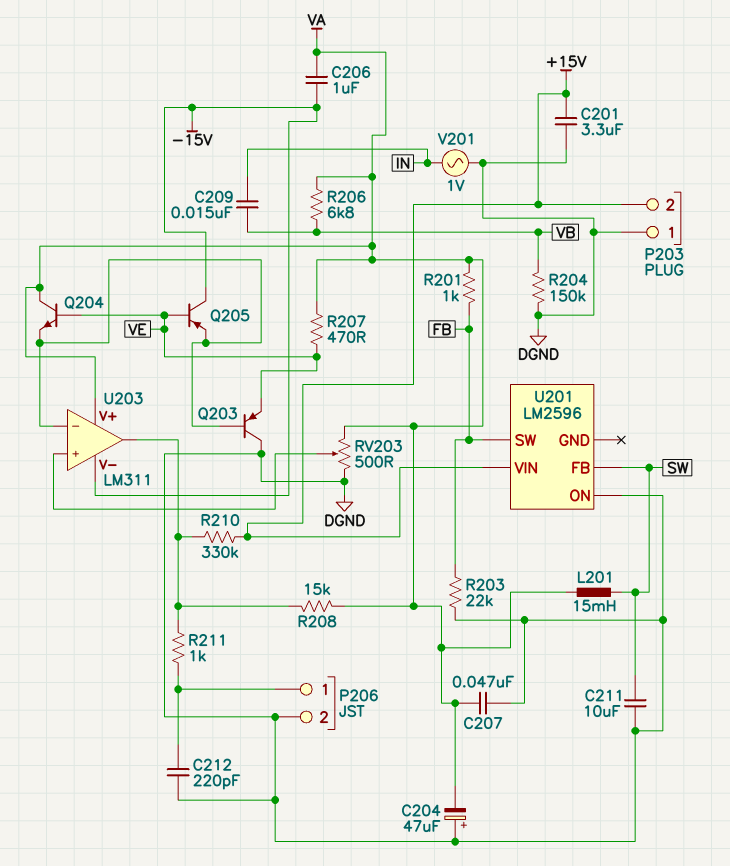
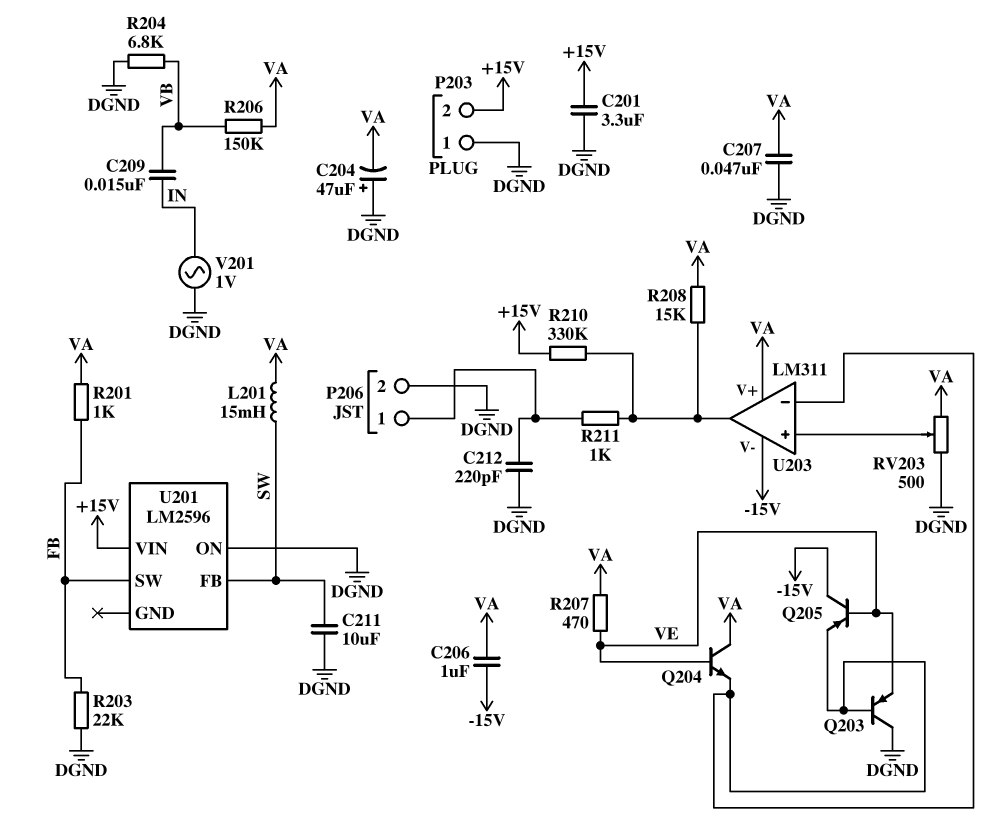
R204: 150k (DGND, VB) -> 6.8k (DGND, VB)
R206: 6.8k (VA, VB) -> 150k (VA, VB)

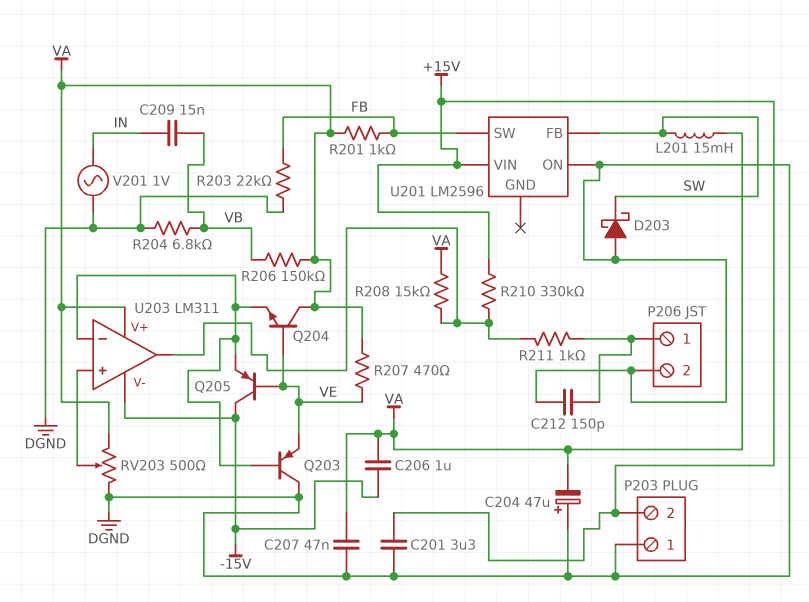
C211: 10uF (DGND, SW) -> none
C212: 220pF (DGND, P206/1) -> 150pF (DGND, P206/1)
D203: none -> schottky (A DGND, K SW)

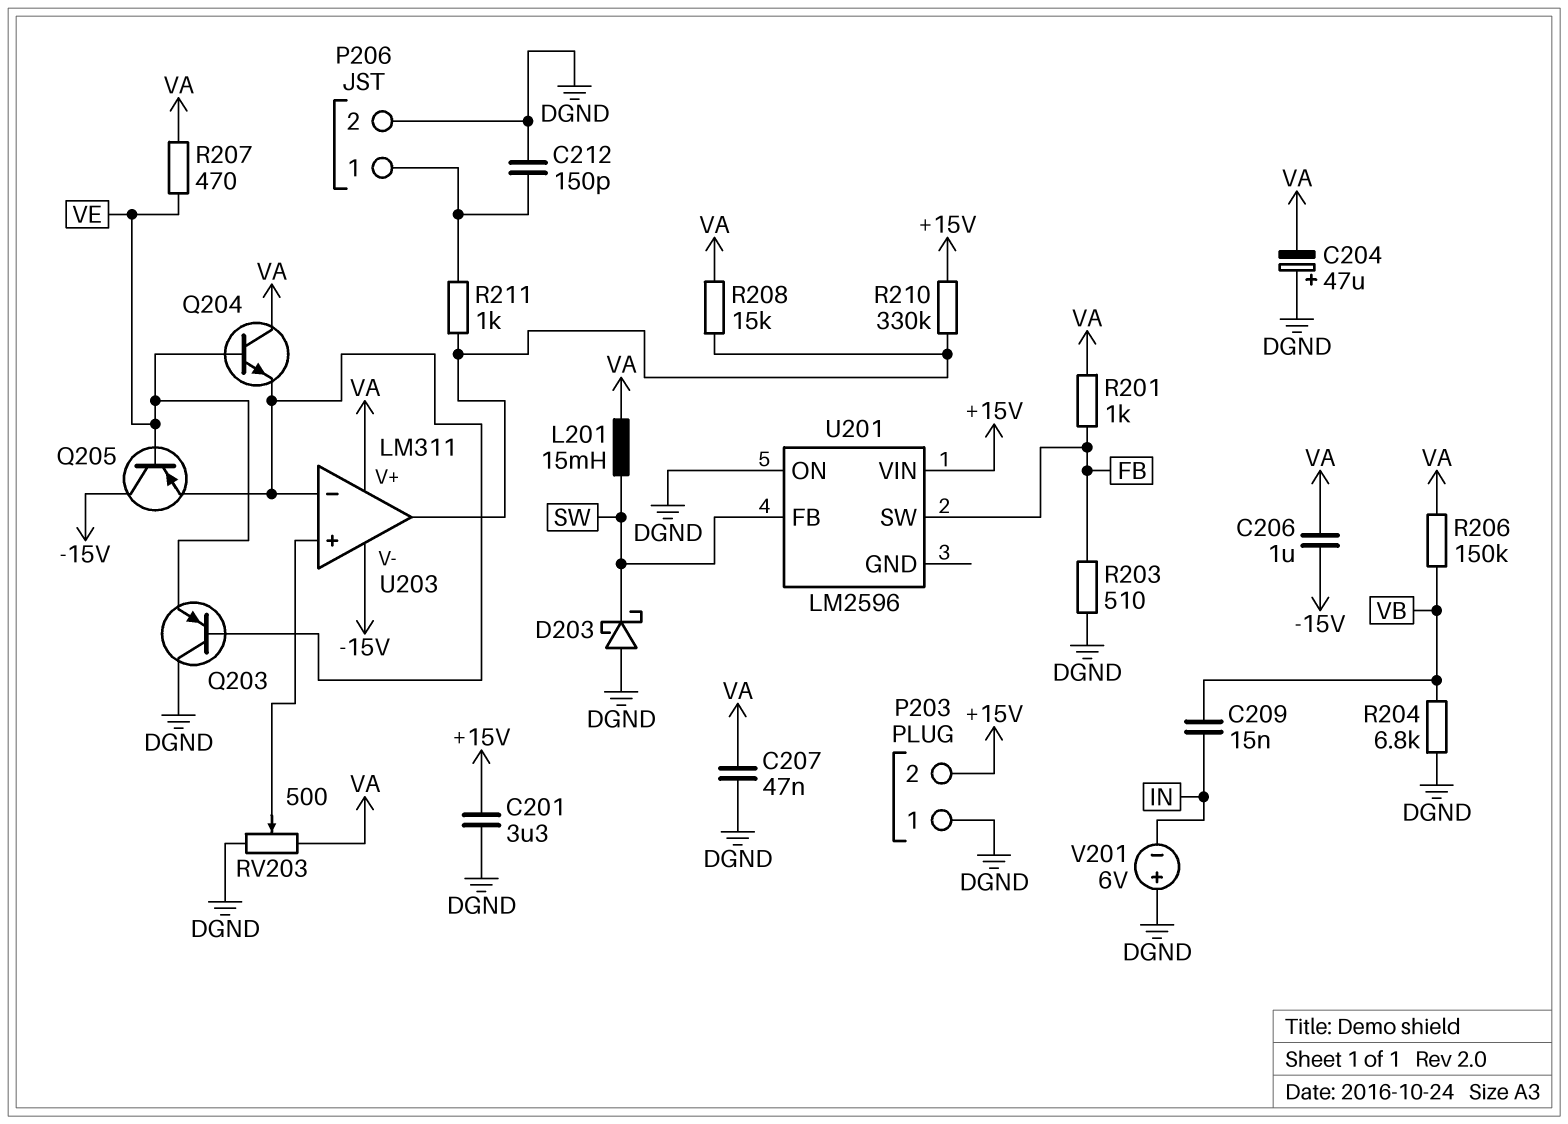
R203: 22k (DGND, FB) -> 510 (DGND, FB)
V201: AC 1V (DGND, IN) -> 6V (plus DGND, minus IN)

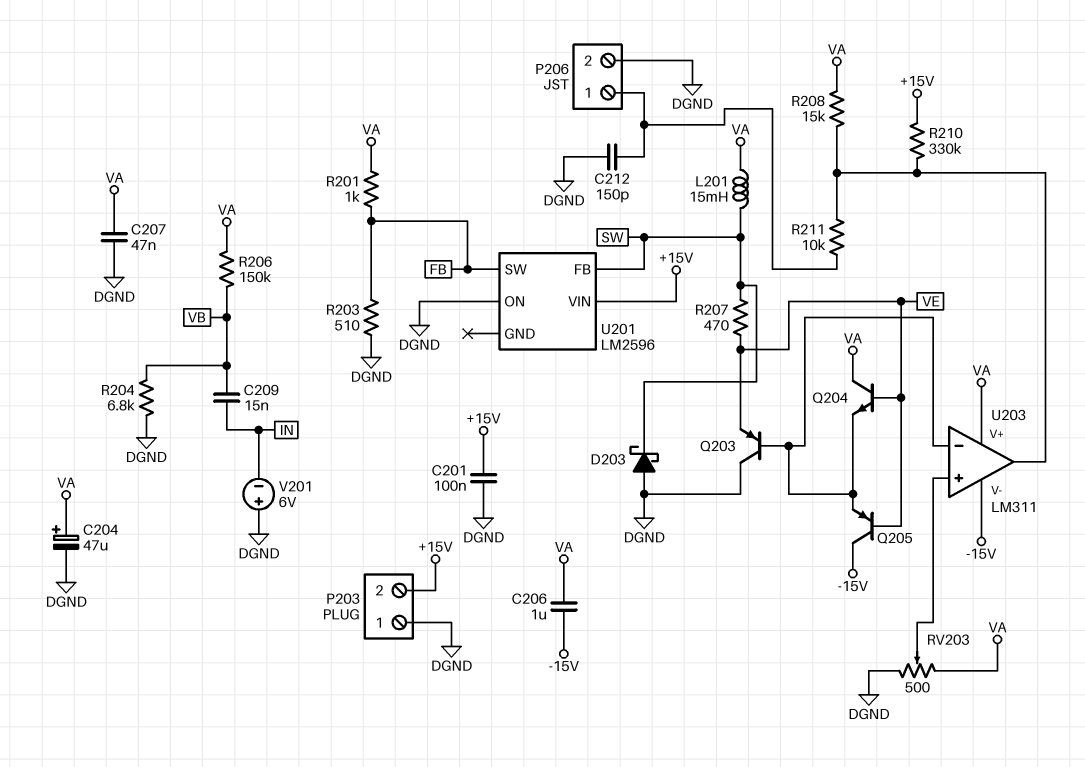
C201: 3.3uF (+15V, DGND) -> 100nF (+15V, DGND)
C204: 47uF (plus DGND, minus VA) -> 47uF (plus VA, minus DGND)
R207: 470 (VA, VE) -> 470 (SW, VE)
R211: 1k (P206/1, U203/out) -> 10k (P206/1, U203/out)

